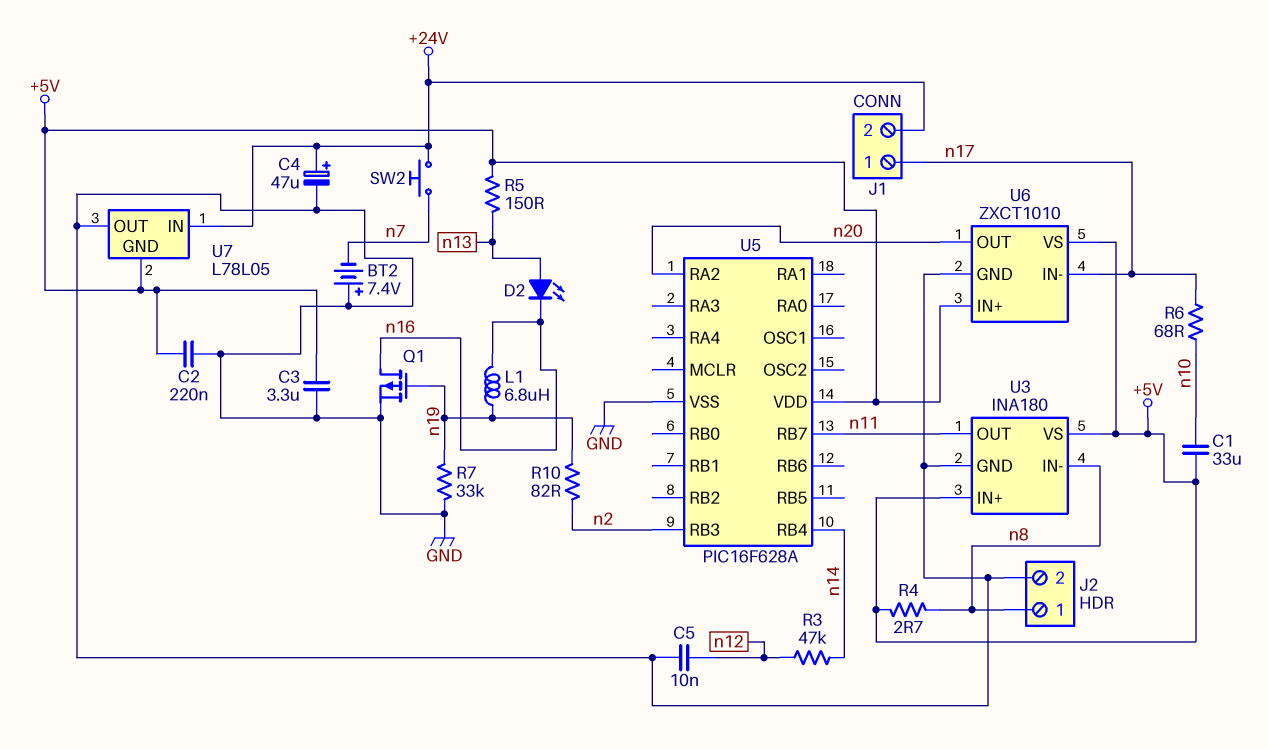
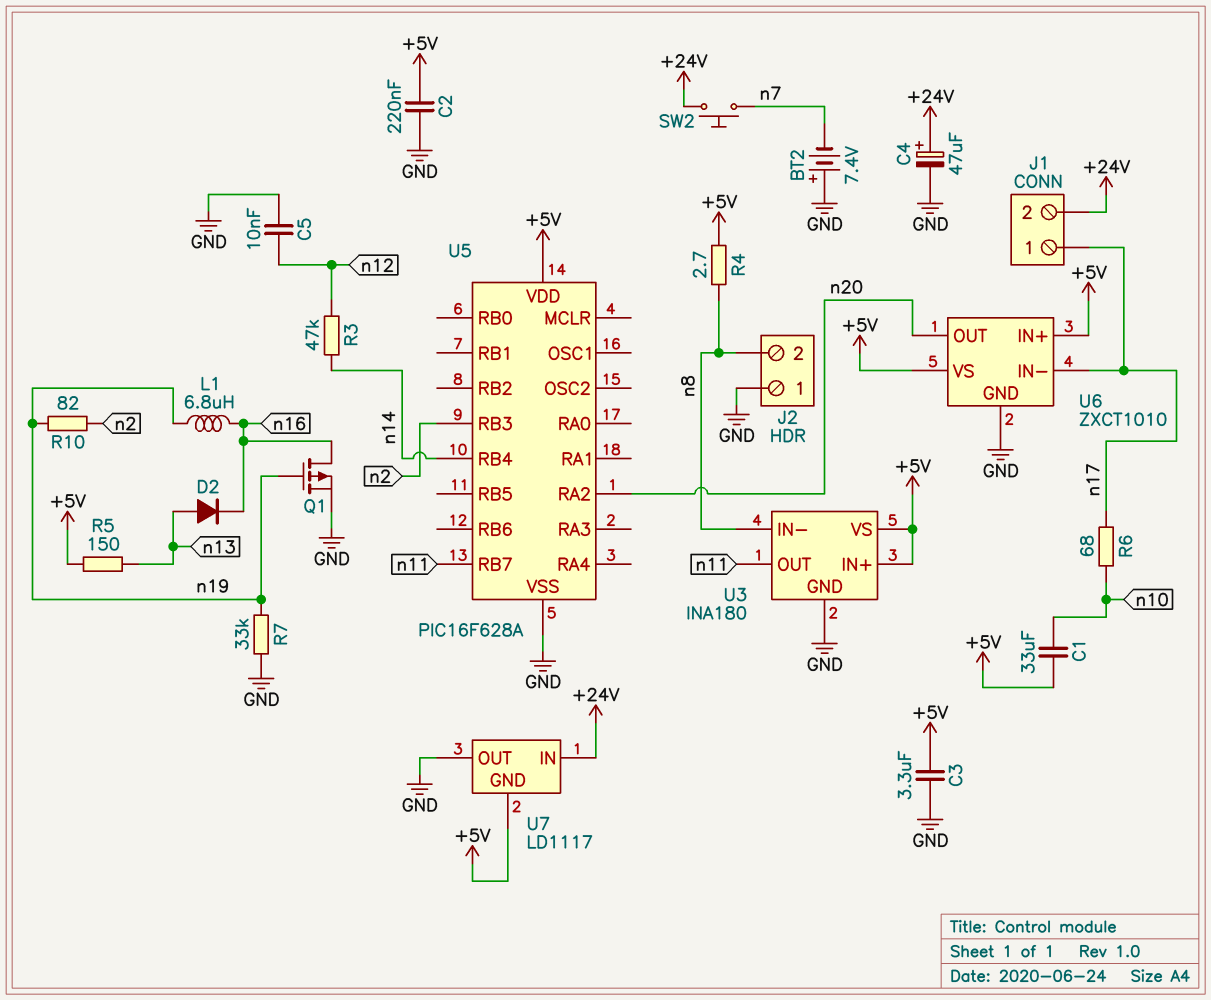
D2: LED (A n13, K n16) -> diode (A n13, K n16)
J2 pin 1: n8 -> GND
J2 pin 2: GND -> n8
U7: L78L05 -> LD1117

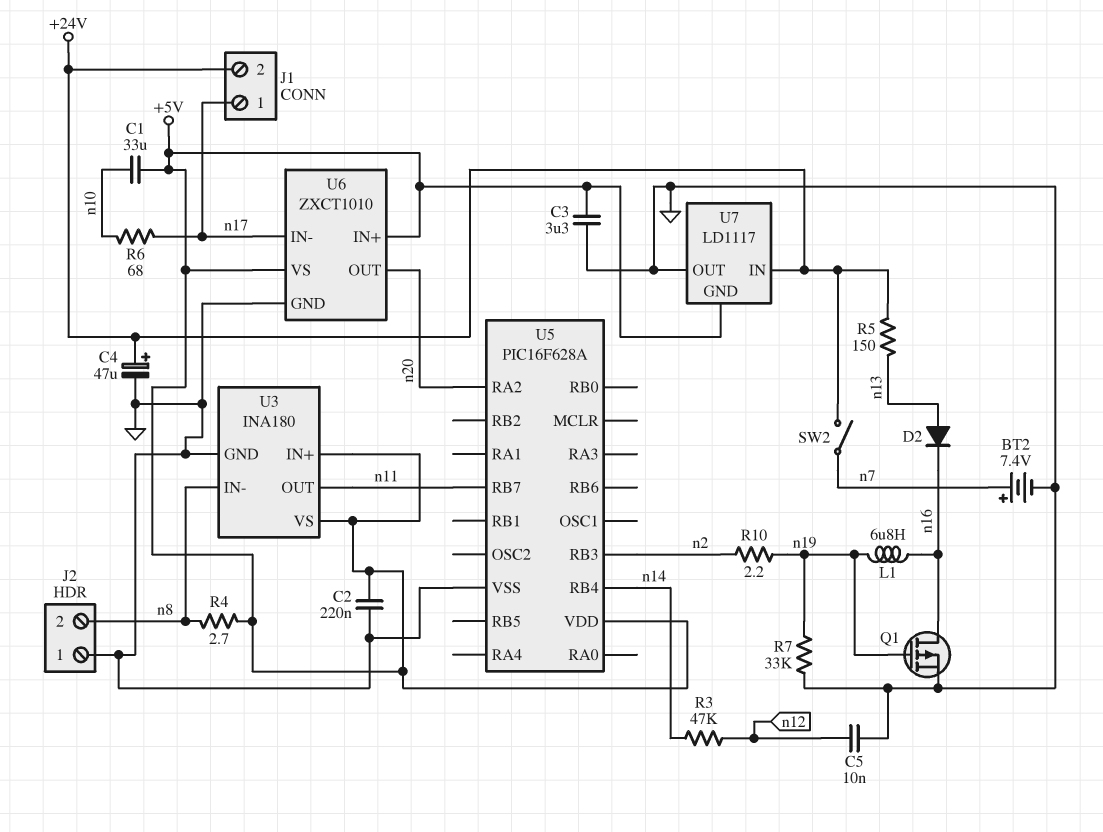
BT2: 7.4V (plus GND, minus n7) -> 7.4V (plus n7, minus GND)
R5: 150 (+5V, n13) -> 150 (+24V, n13)
R10: 82 (n2, n19) -> 2.2 (n2, n19)
SW2: button (+24V, n7) -> switch (+24V, n7)

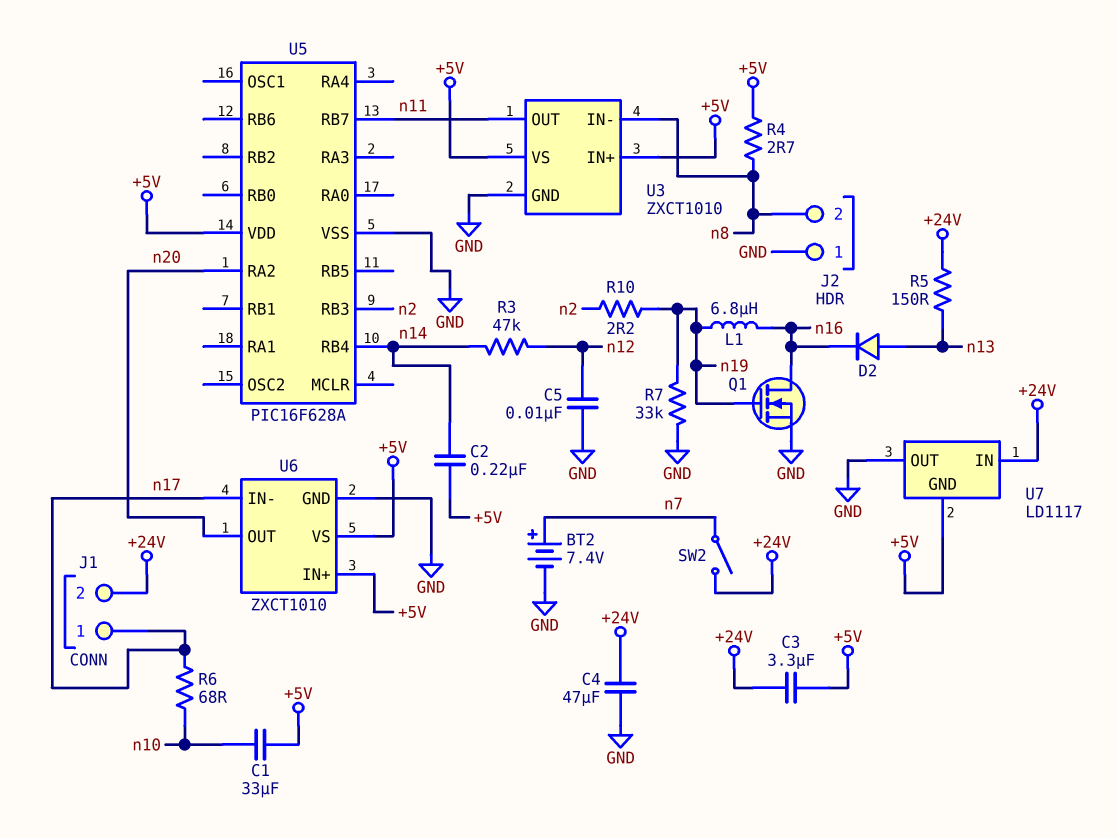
C2: 220nF (+5V, GND) -> 220nF (+5V, n14)
C3: 3.3uF (+5V, GND) -> 3.3uF (+5V, +24V)
C4: 47uF (plus +24V, minus GND) -> 47uF (+24V, GND)
Q1: PMOS (G n19, D n16, S GND) -> NMOS (G n19, D n16, S GND)
U3: INA180 -> ZXCT1010

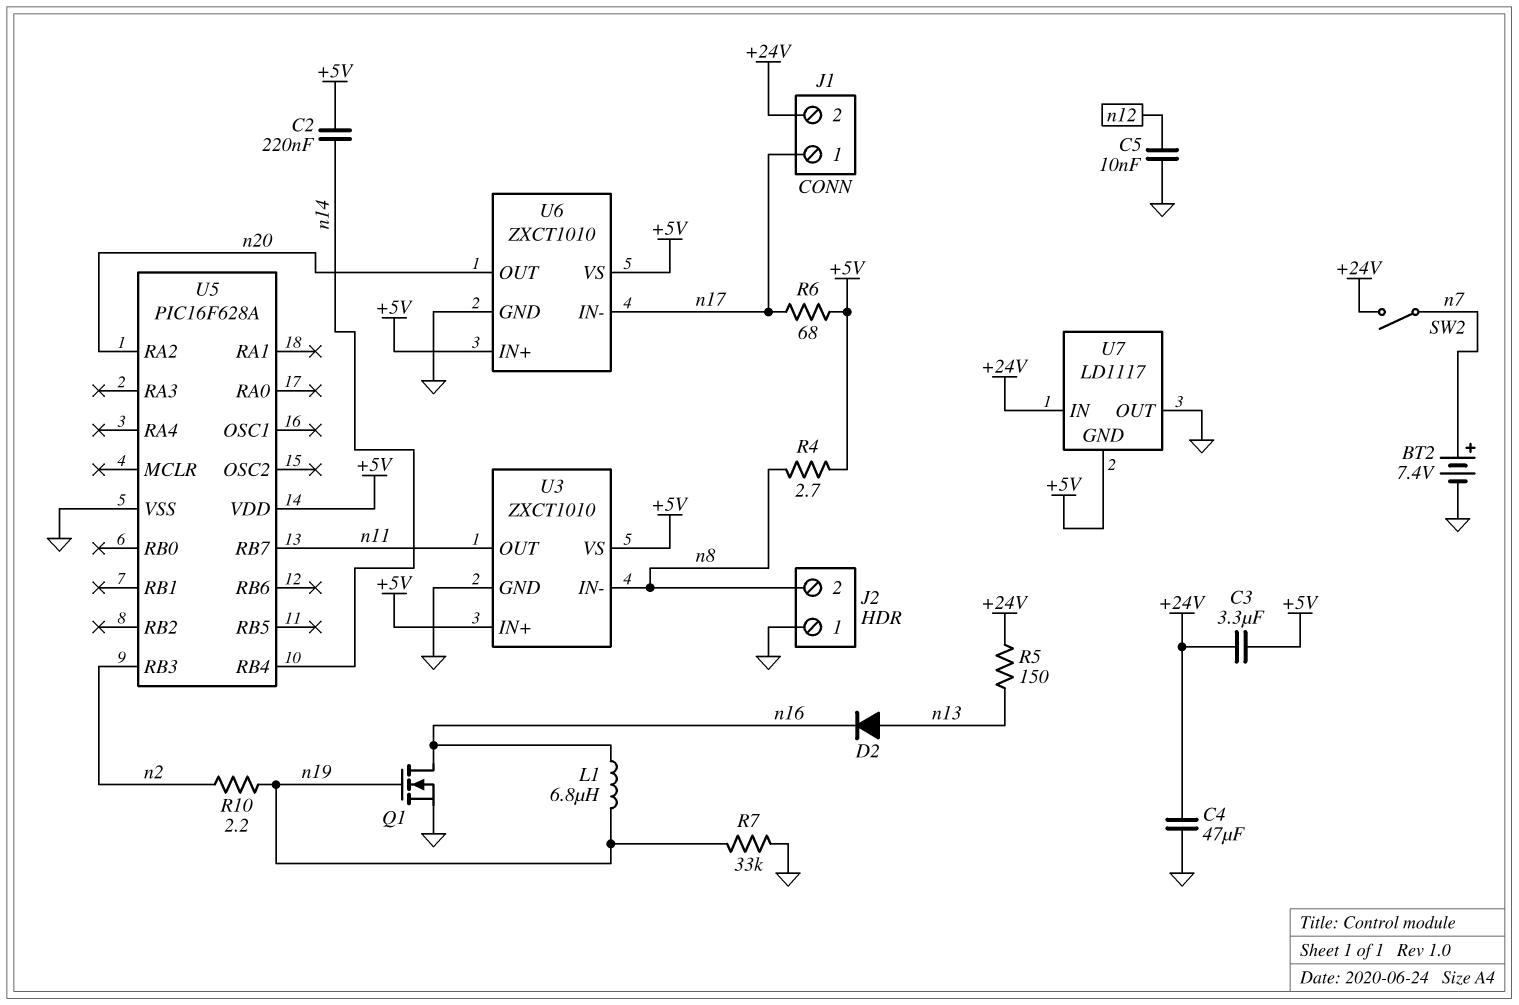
C1: 33uF (+5V, n10) -> none
R3: 47k (n12, n14) -> none
R6: 68 (n10, n17) -> 68 (+5V, n17)

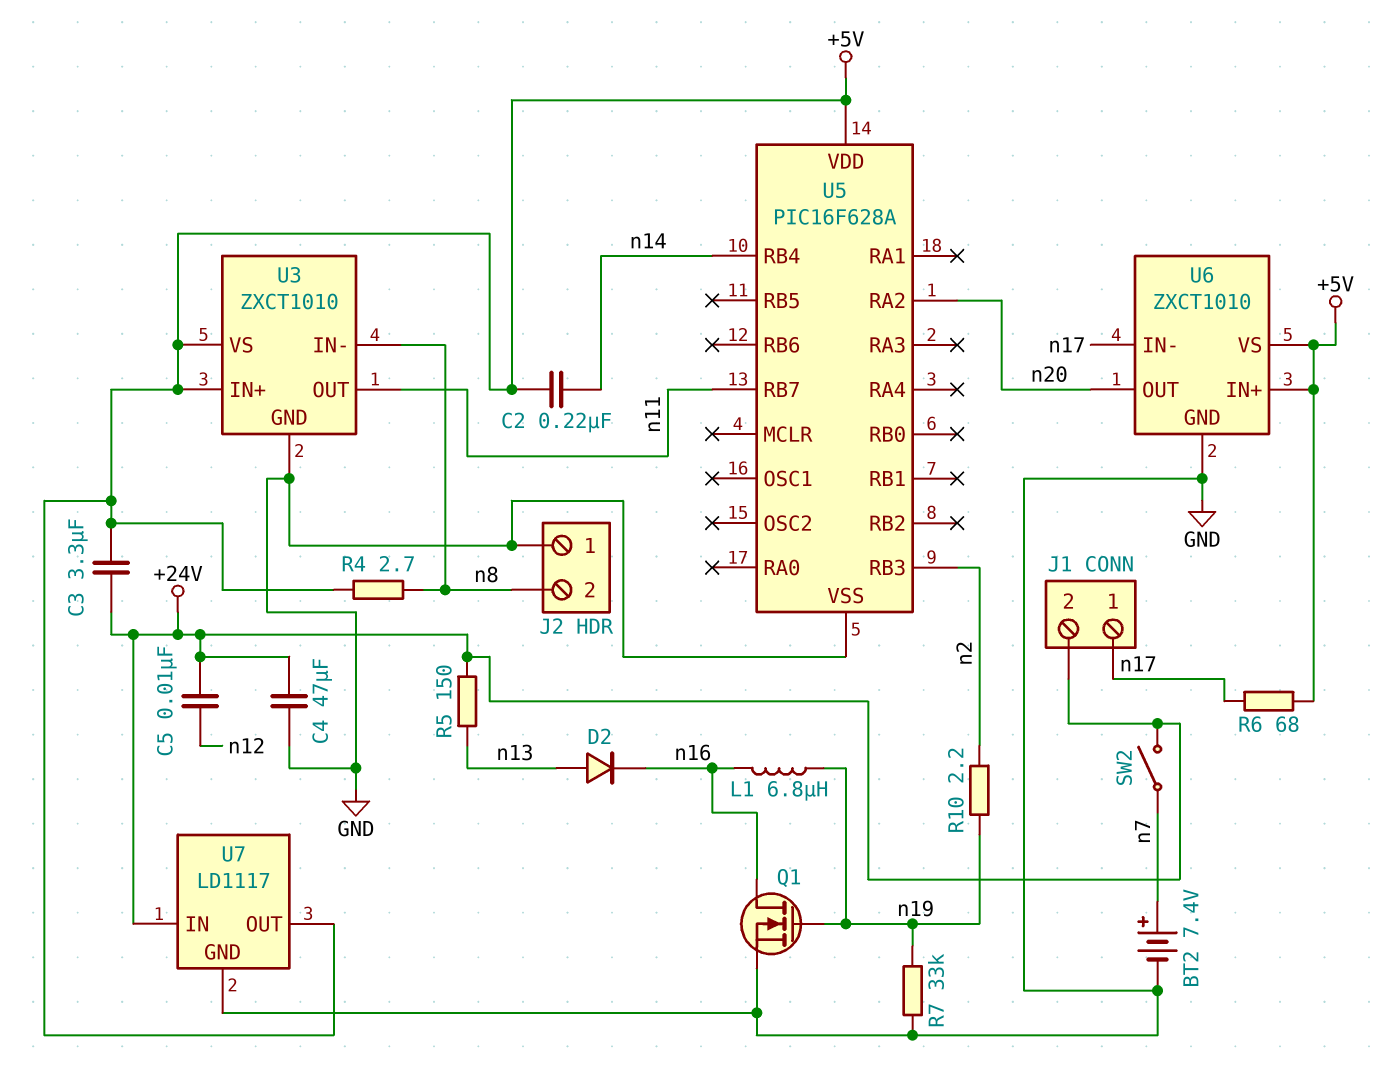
C5: 10nF (GND, n12) -> 10nF (+24V, n12)
U7 pin GND: +5V -> GND
U7 pin OUT: GND -> +5V

